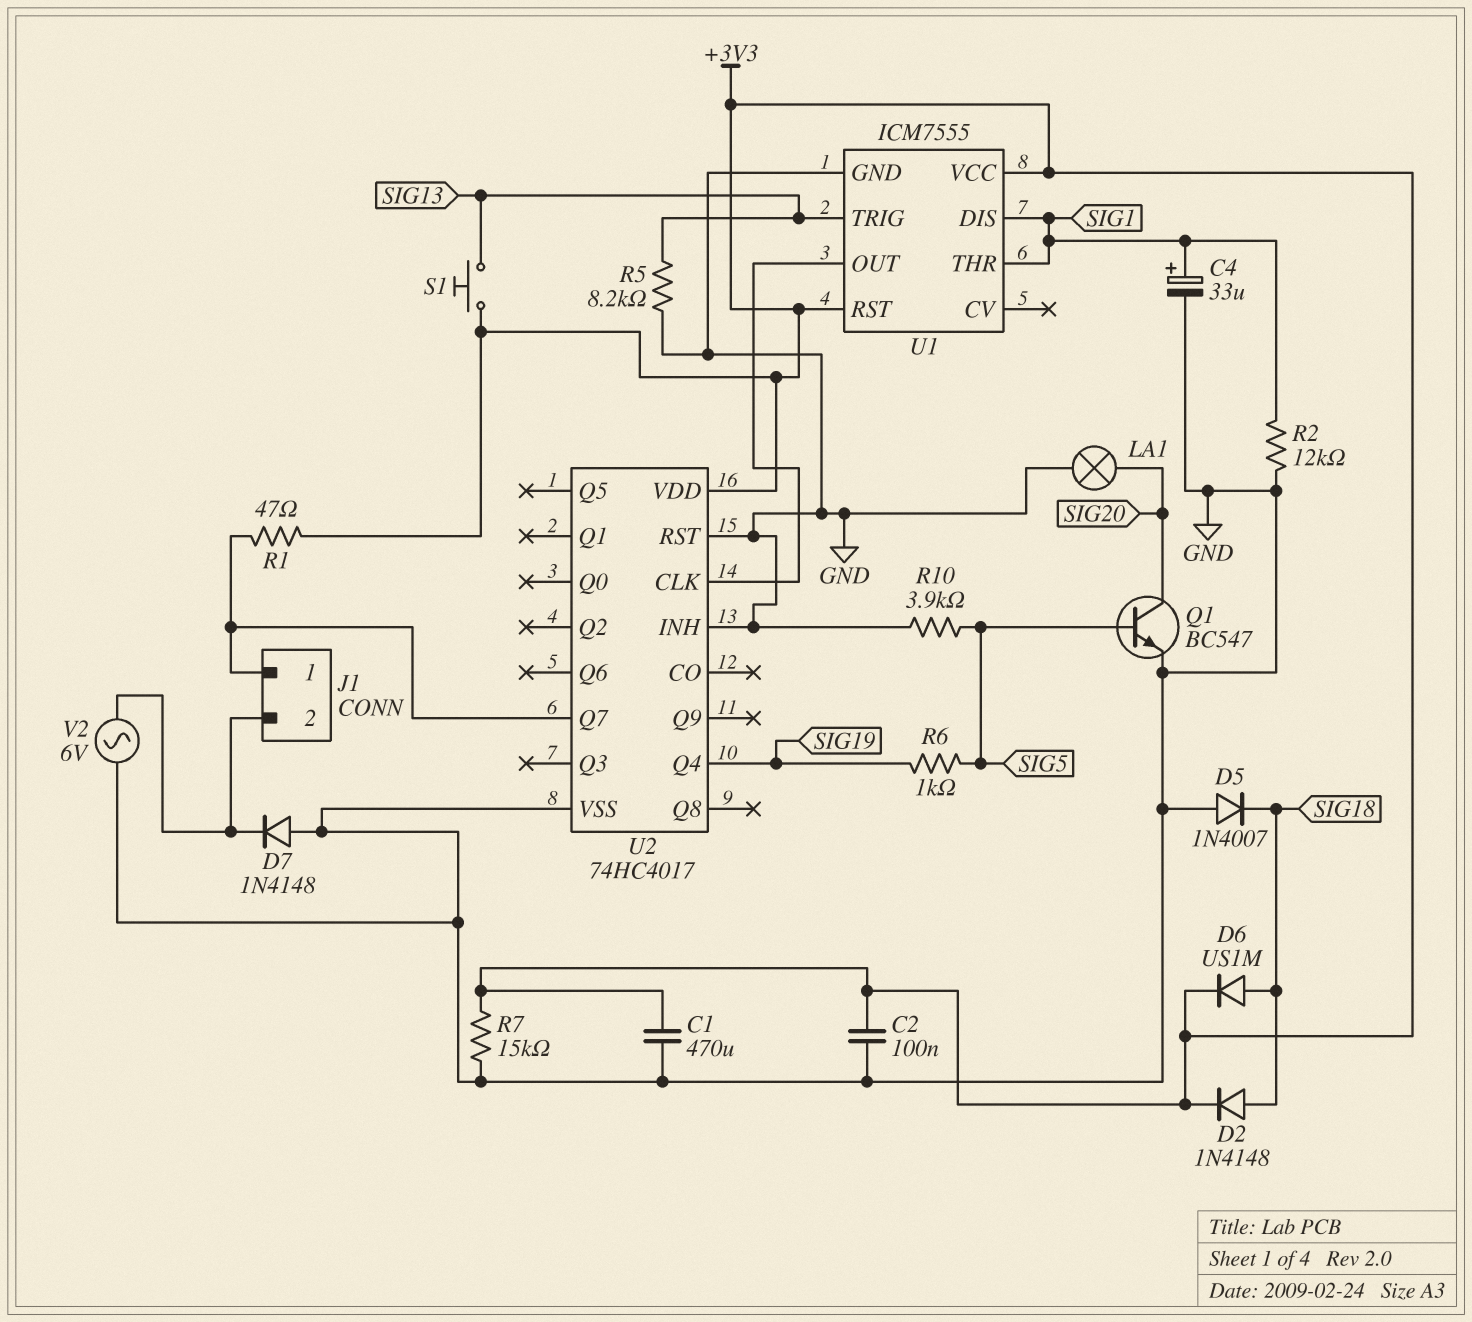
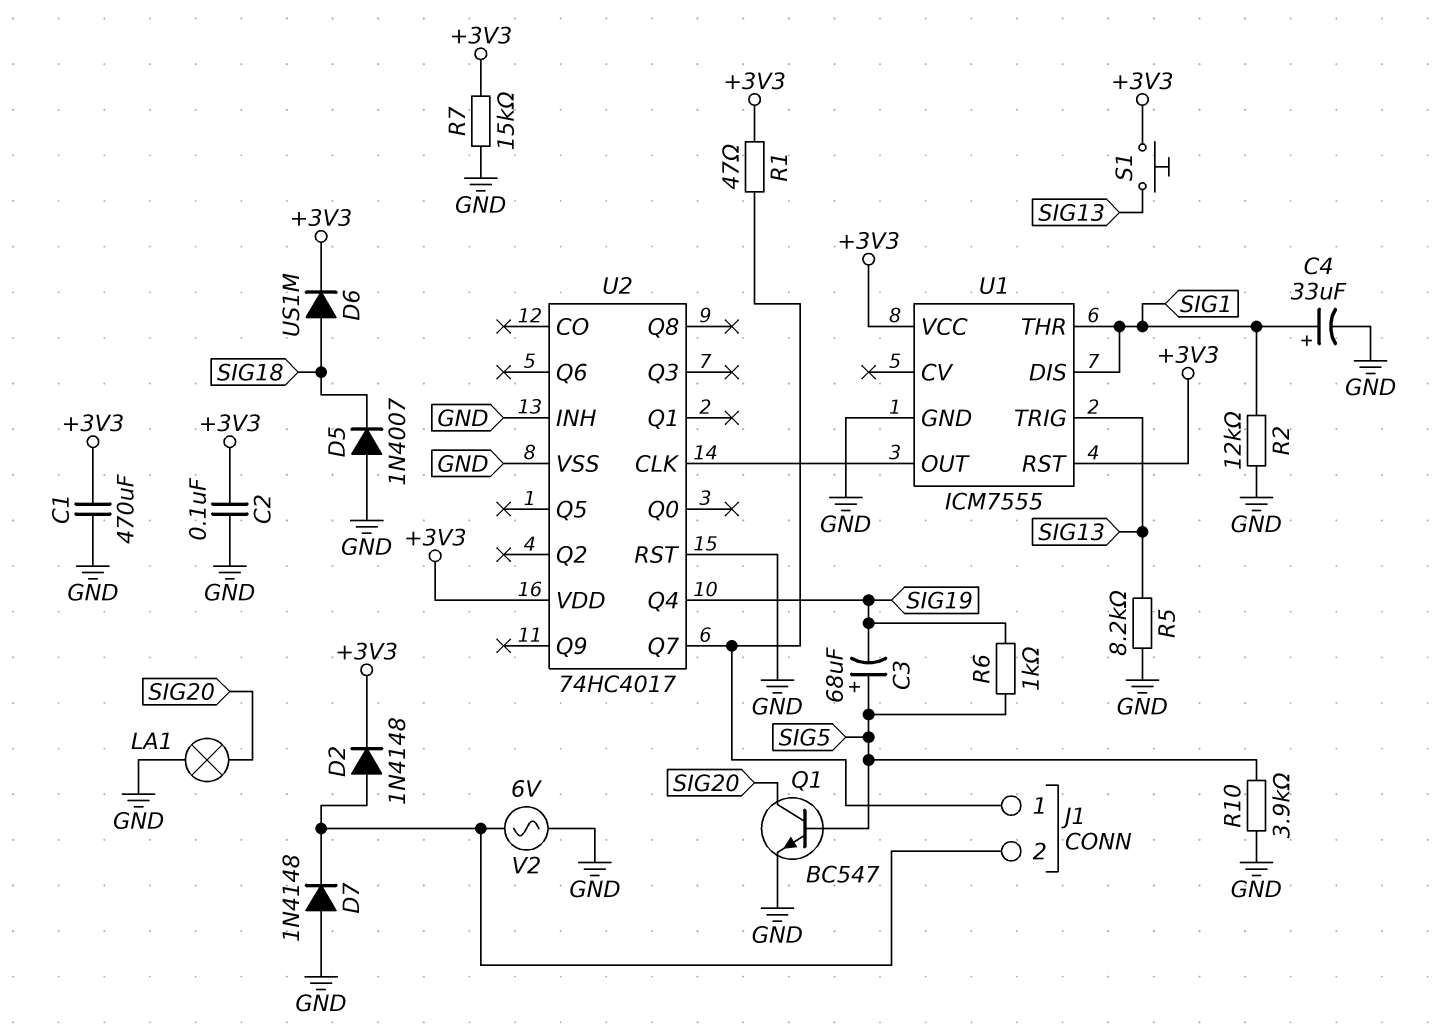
C3: none -> 68uF (plus SIG5, minus SIG19)
D2: diode 1N4148 (A SIG18, K +3V3) -> diode 1N4148 (A J1/2, K +3V3)

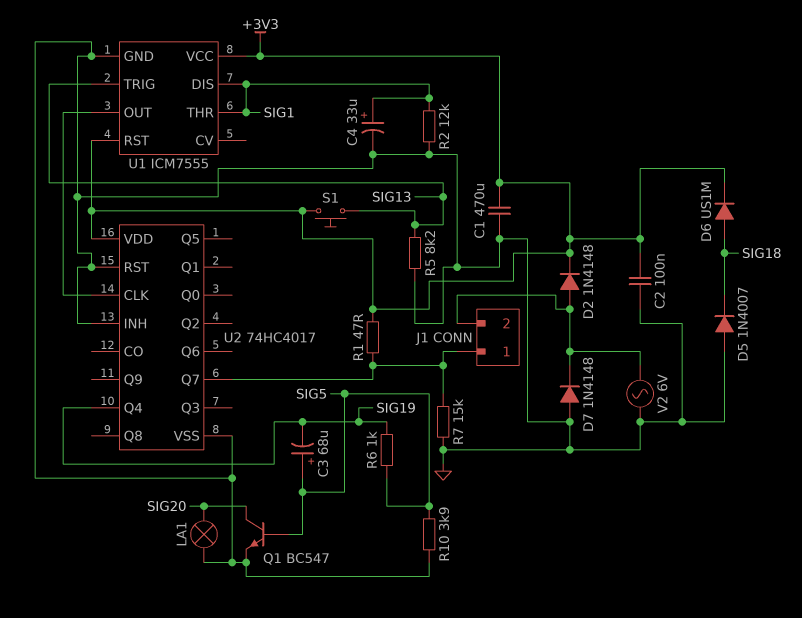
R7: 15k (+3V3, GND) -> 15k (GND, J1/1)

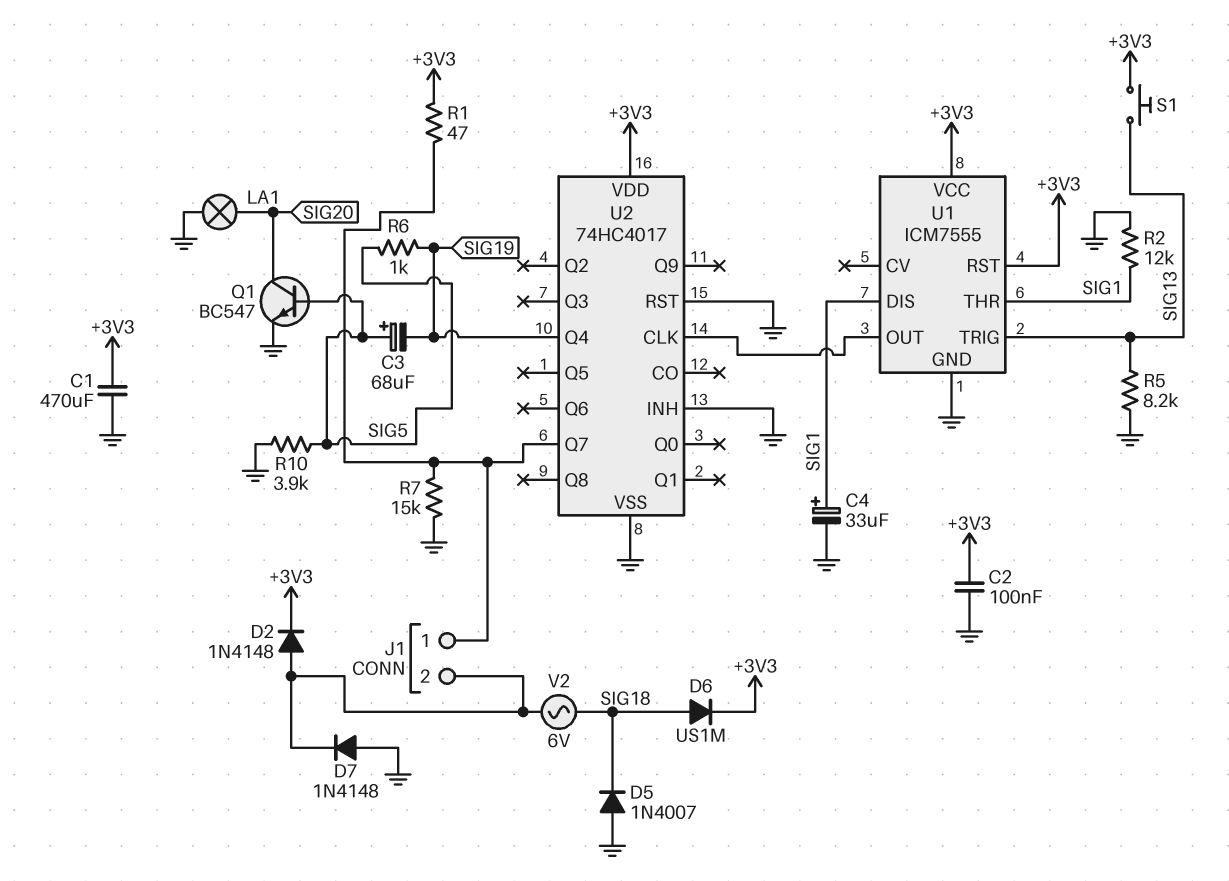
V2: AC 6V (GND, J1/2) -> AC 6V (J1/2, SIG18)

